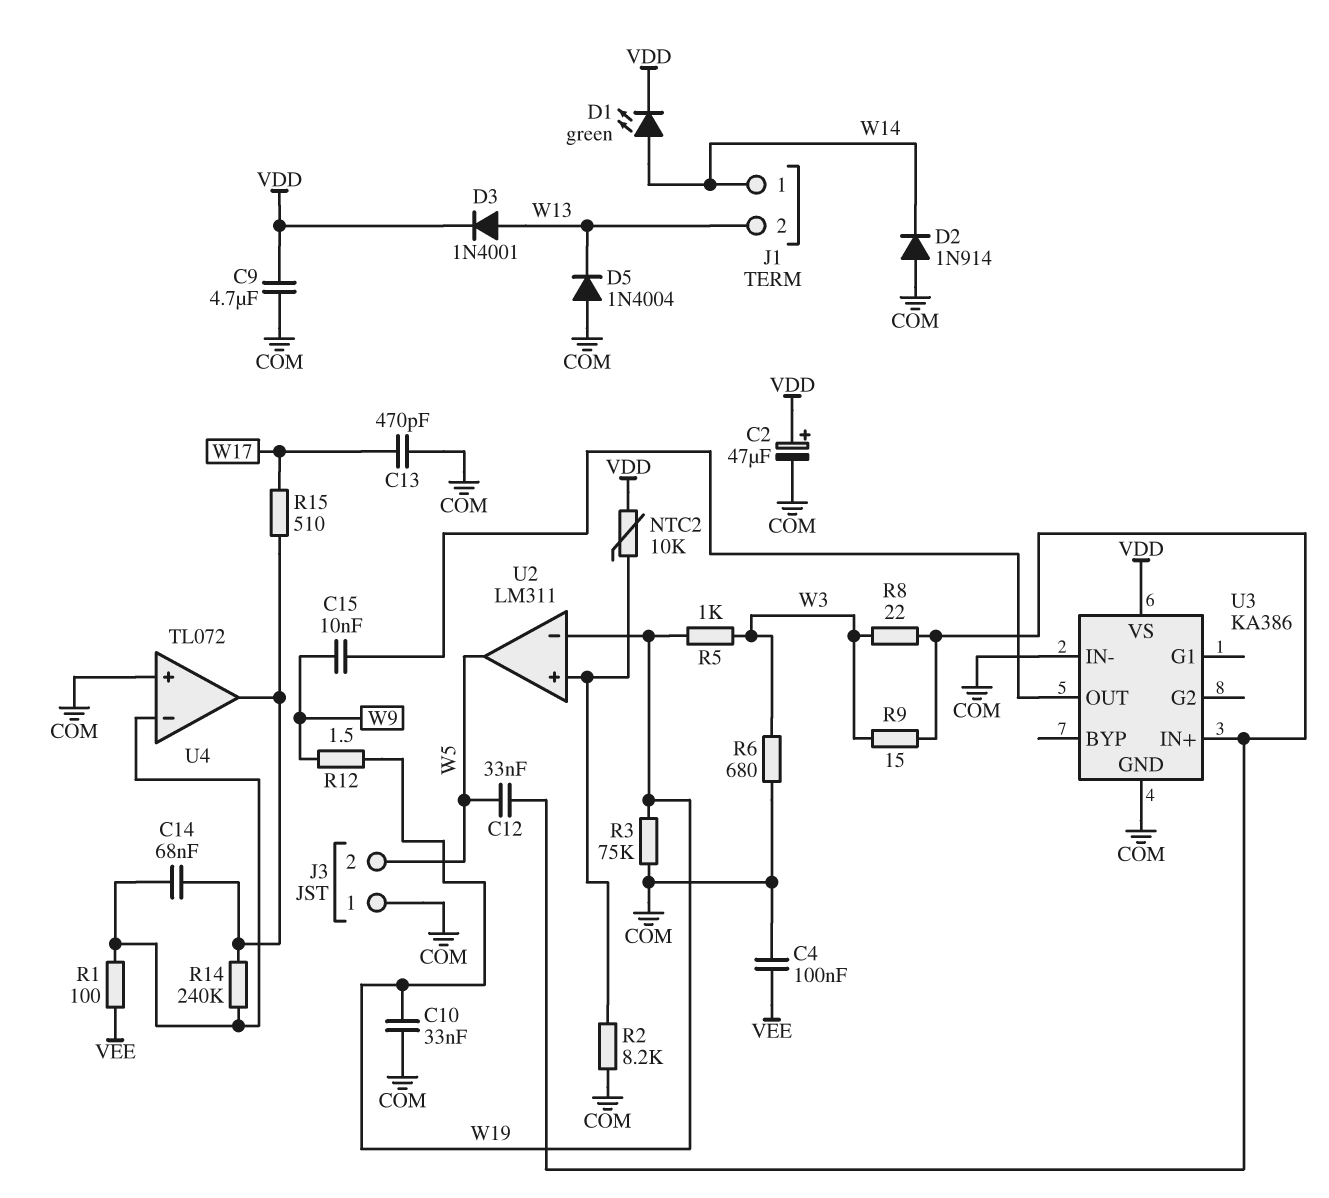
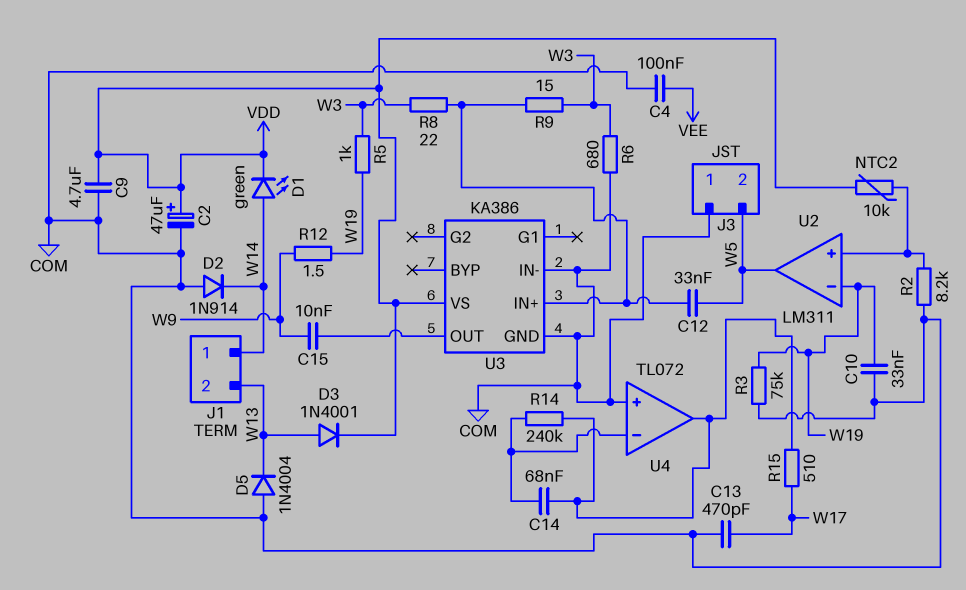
R1: 100 (U4/in-, VEE) -> none

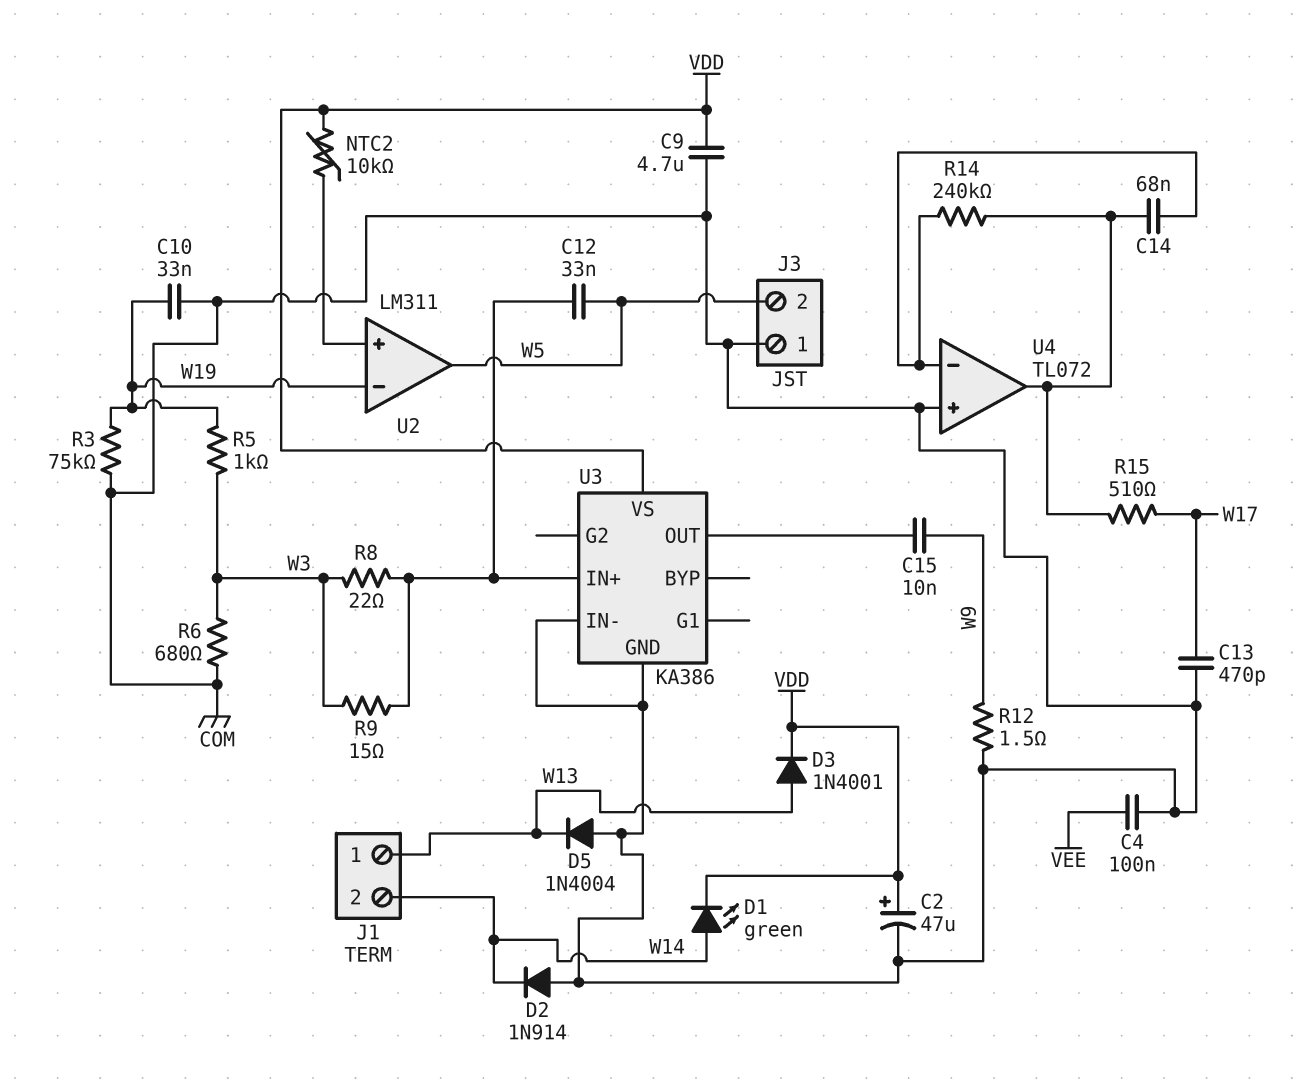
J1 pin 1: W14 -> W13
J1 pin 2: W13 -> W14
R2: 8.2k (COM, U2/in+) -> none
R12: 1.5 (W9, W19) -> 1.5 (COM, W9)

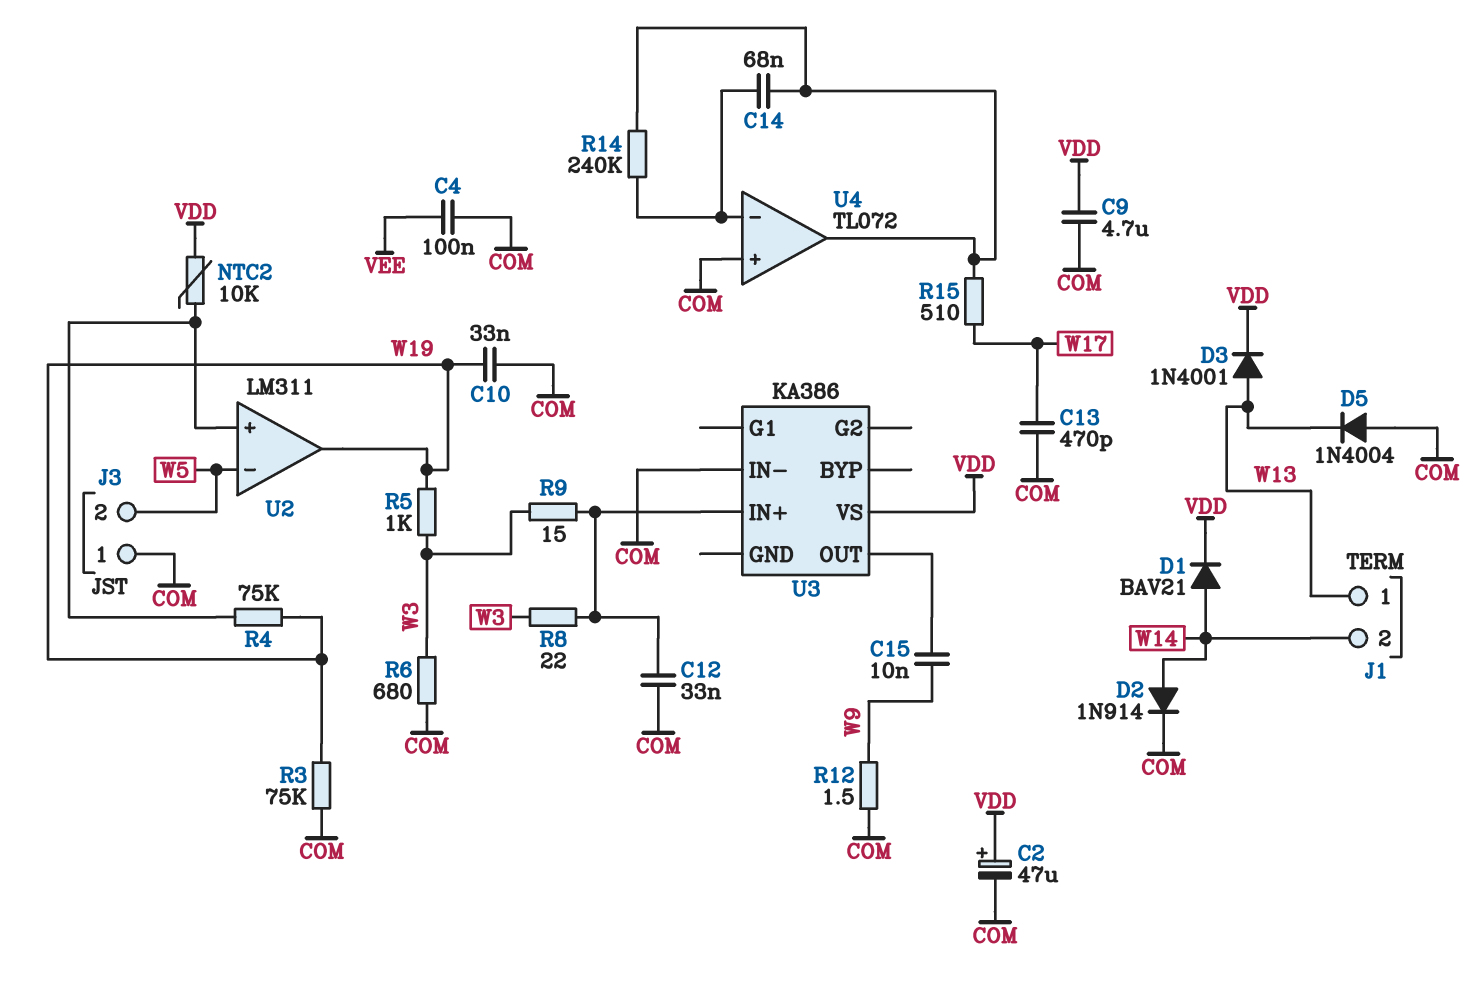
C12: 33nF (U3/IN+, W5) -> 33nF (COM, U3/IN+)
D1: LED green (A W14, K VDD) -> diode BAV21 (A W14, K VDD)
D2: diode 1N914 (A COM, K W14) -> diode 1N914 (A W14, K COM)
R4: none -> 75k (U2/in+, W19)
U2 pin in-: W19 -> W5
U2 pin out: W5 -> W19
U3 pin GND: COM -> none

